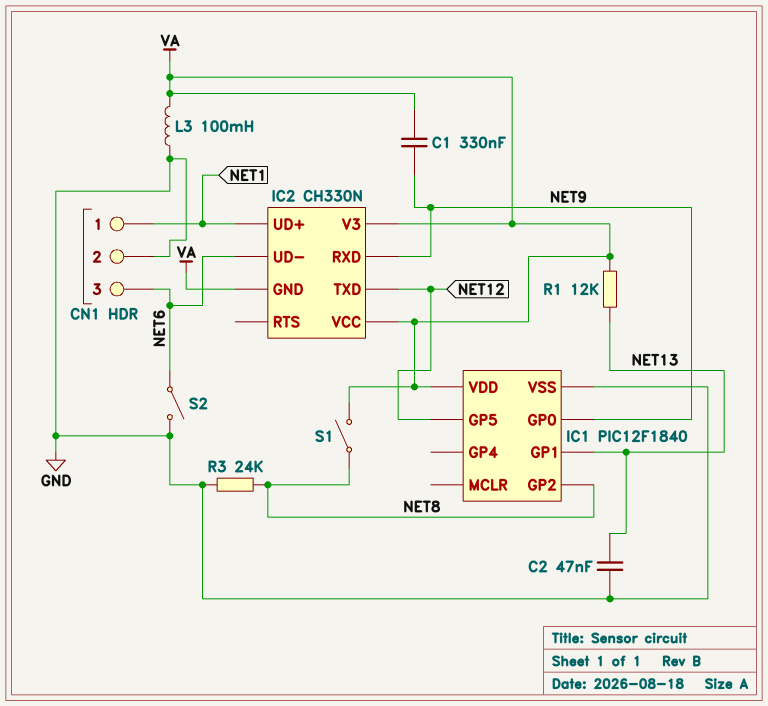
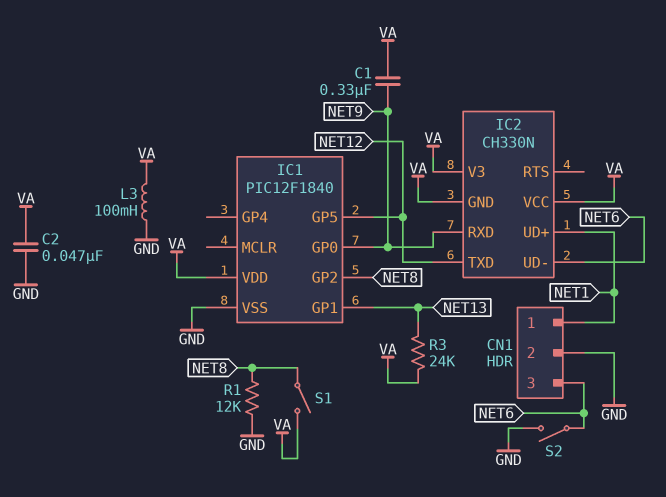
C2: 47nF (GND, NET13) -> 47nF (GND, VA)
R1: 12k (NET13, VA) -> 12k (GND, NET8)
R3: 24k (GND, NET8) -> 24k (NET13, VA)

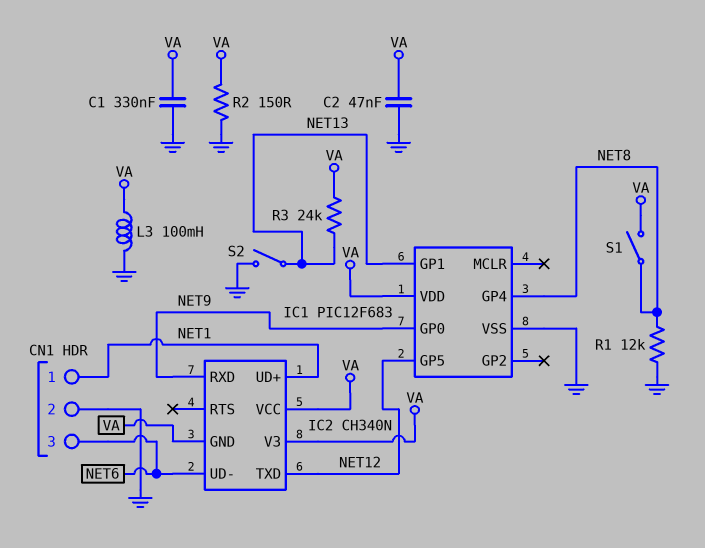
C1: 330nF (NET9, VA) -> 330nF (GND, VA)
IC1: PIC12F1840 -> PIC12F683
IC1 pin GP2: NET8 -> none
IC1 pin GP4: none -> NET8
IC2: CH330N -> CH340N
R2: none -> 150 (GND, VA)
S2: switch (GND, NET6) -> switch (GND, NET13)

